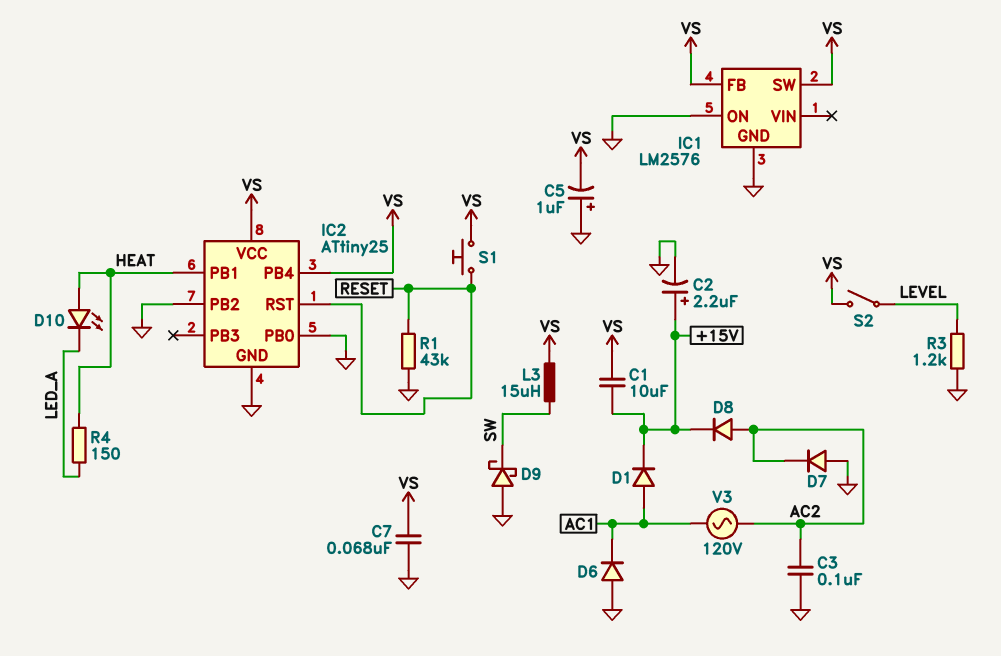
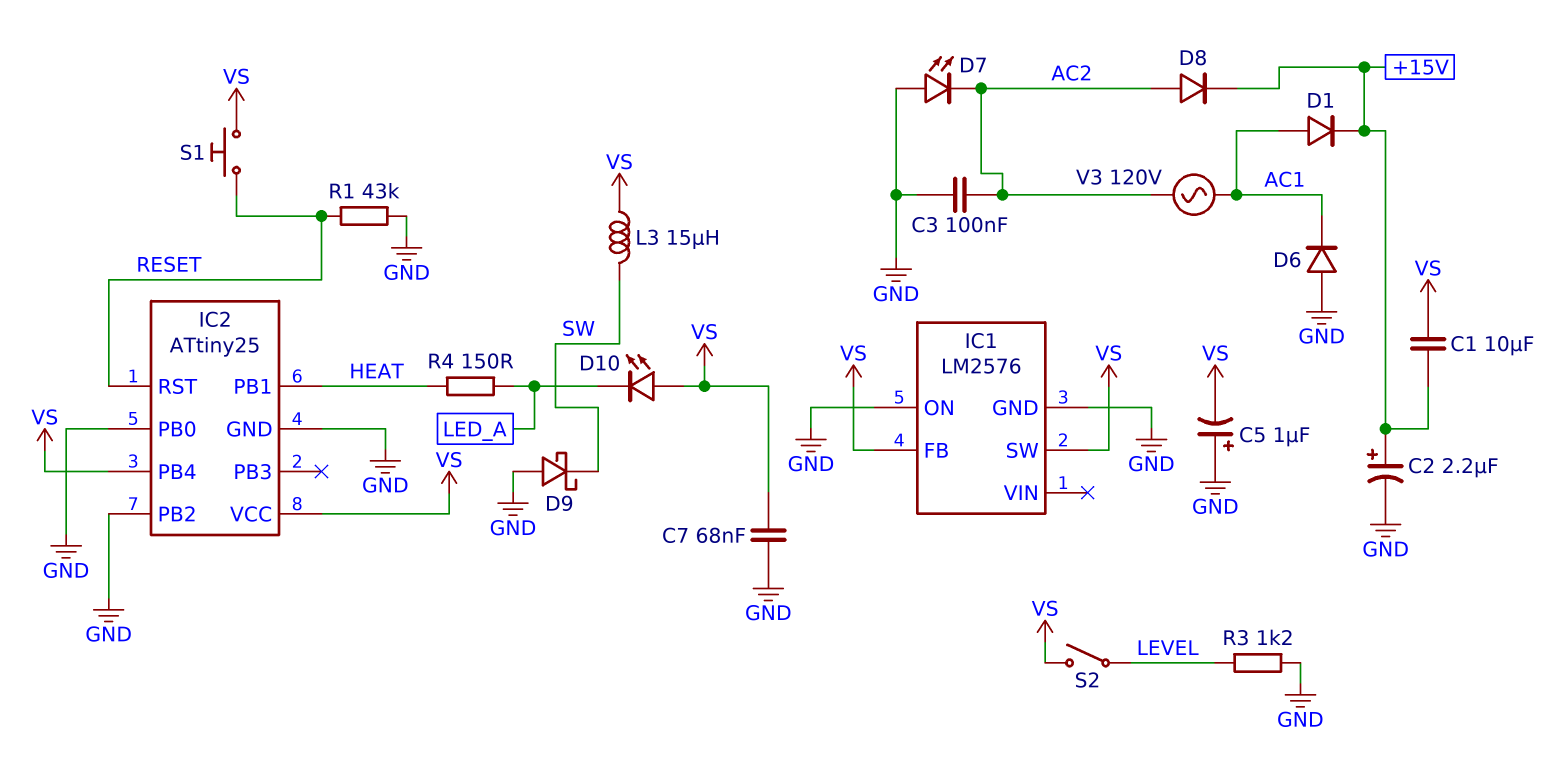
D7: diode (A GND, K AC2) -> LED (A GND, K AC2)
D10: LED (A HEAT, K LED_A) -> LED (A VS, K LED_A)

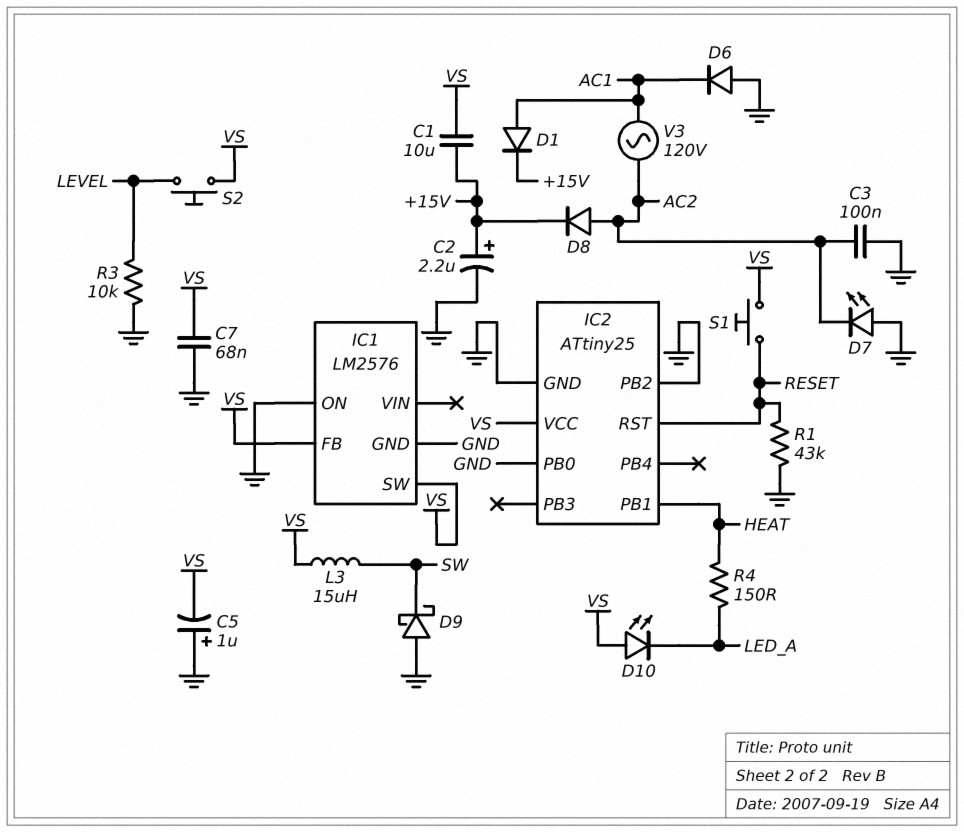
IC2 pin PB4: VS -> none
R3: 1.2k (GND, LEVEL) -> 10k (GND, LEVEL)
S2: switch (LEVEL, VS) -> button (LEVEL, VS)

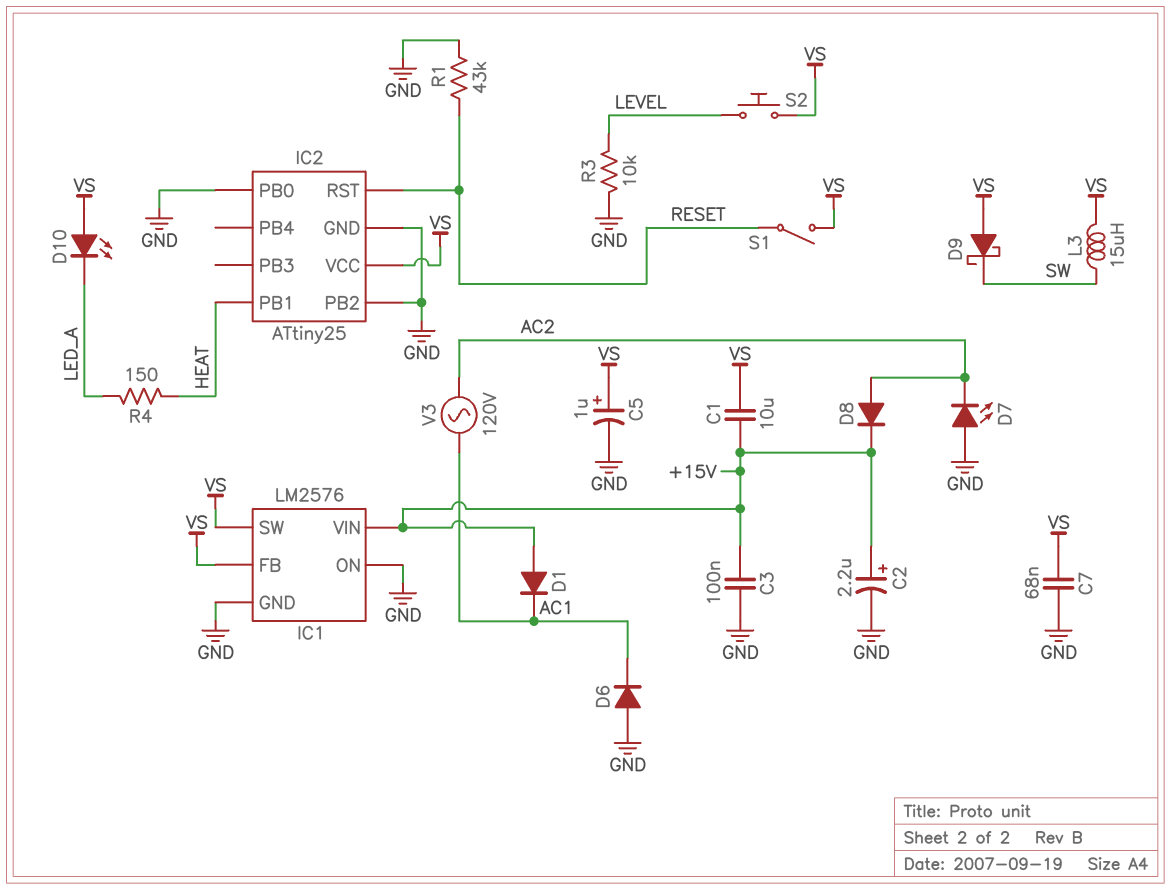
C3: 100nF (AC2, GND) -> 100nF (+15V, GND)
C5: 1uF (plus GND, minus VS) -> 1uF (plus VS, minus GND)
D1: diode (A AC1, K +15V) -> diode (A +15V, K AC1)
D9: schottky (A GND, K SW) -> schottky (A VS, K SW)
IC1 pin VIN: none -> +15V
S1: button (RESET, VS) -> switch (RESET, VS)

